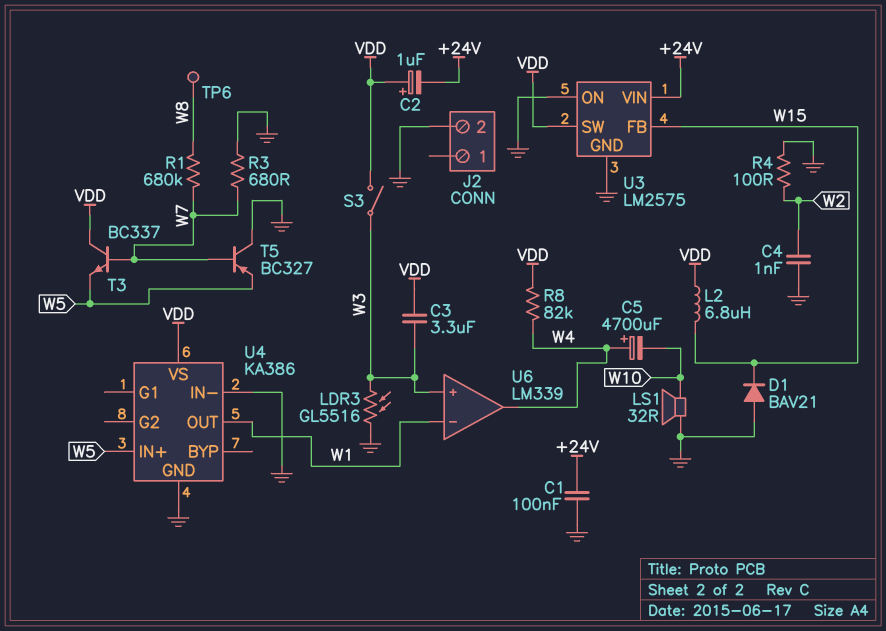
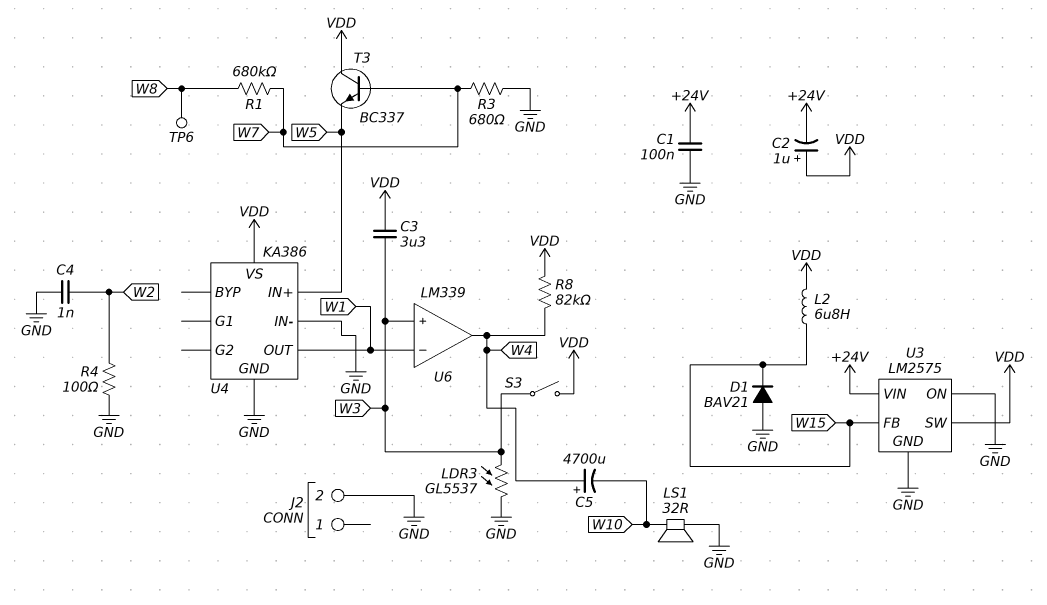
LDR3: GL5516 (GND, W3) -> GL5537 (GND, W3)
T5: PNP BC327 (B W7, C GND, E W5) -> none

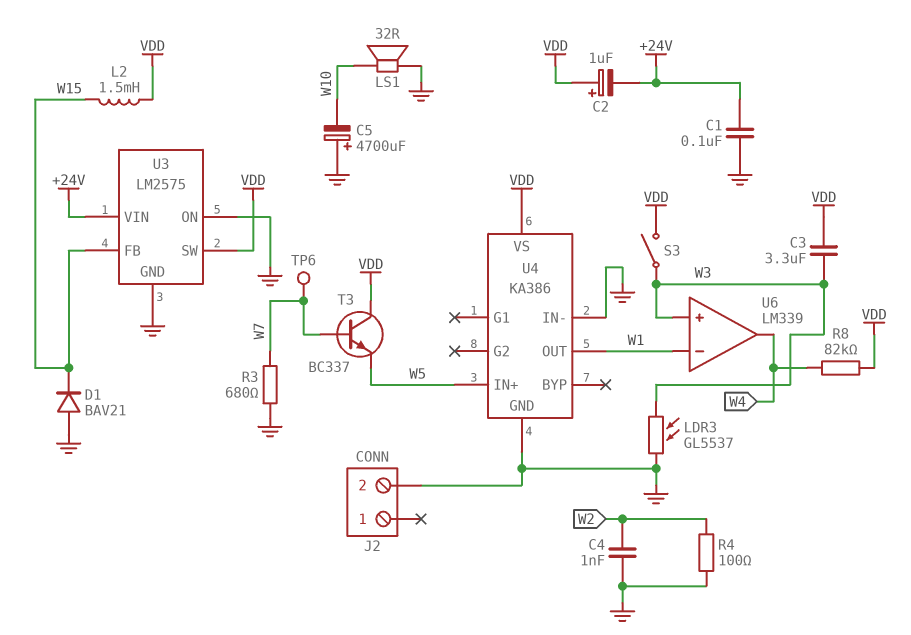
C5: 4700uF (plus W4, minus W10) -> 4700uF (plus GND, minus W10)
L2: 6.8uH (VDD, W15) -> 1.5mH (VDD, W15)
R1: 680k (W7, W8) -> none
TP6: test point (W8) -> test point (W7)

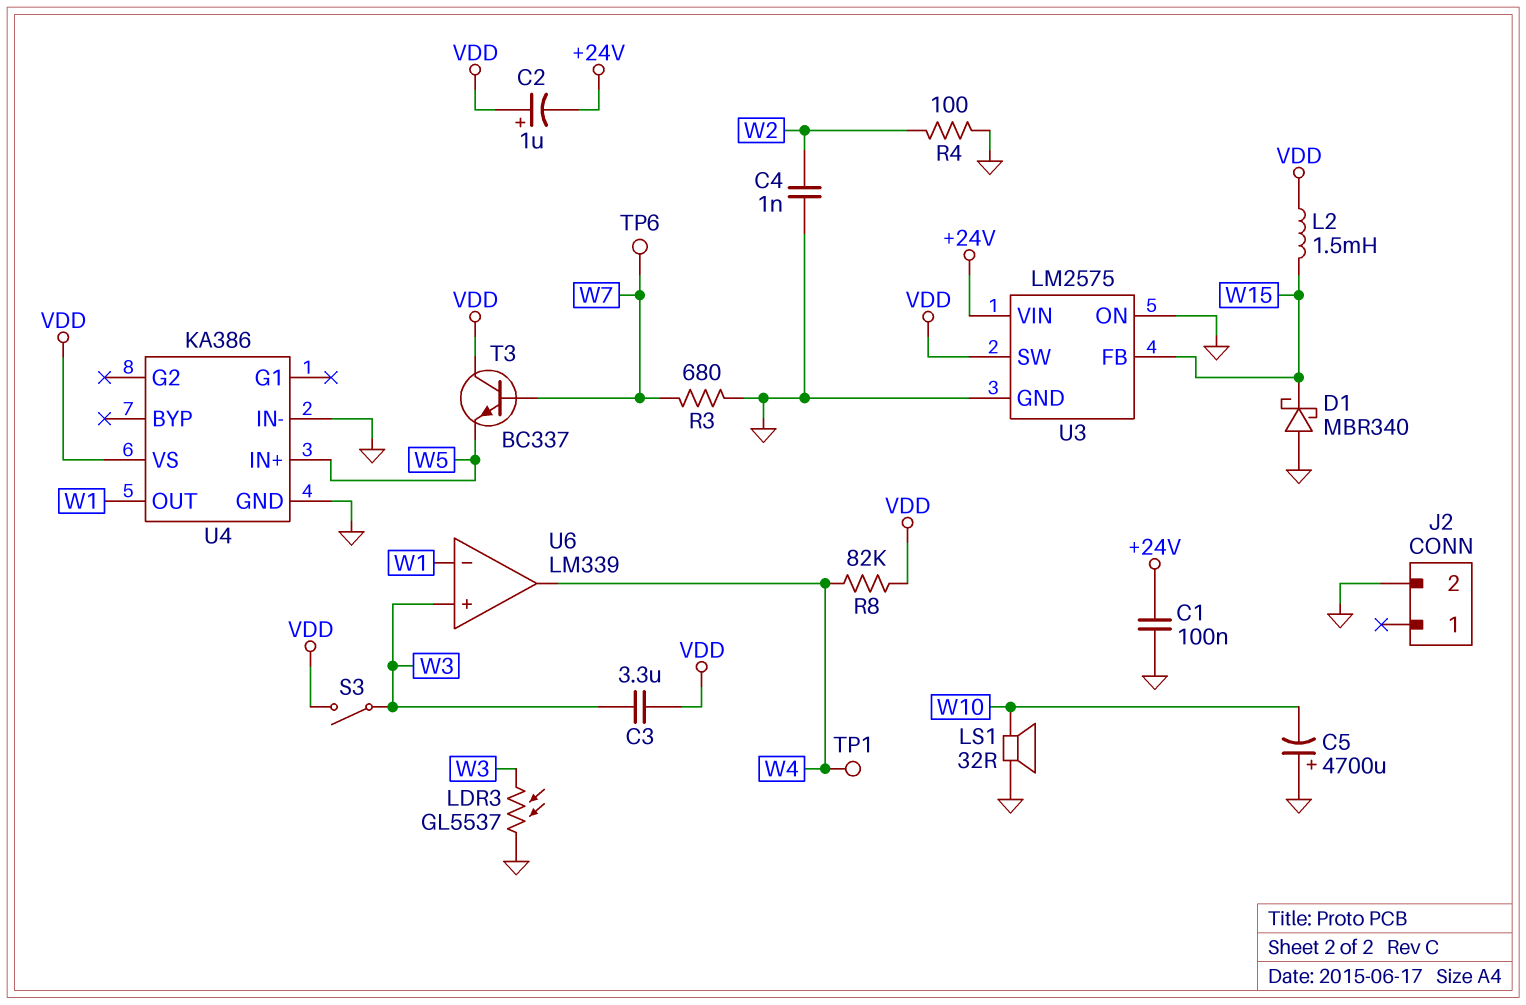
D1: diode BAV21 (A GND, K W15) -> schottky MBR340 (A GND, K W15)
TP1: none -> test point (W4)

